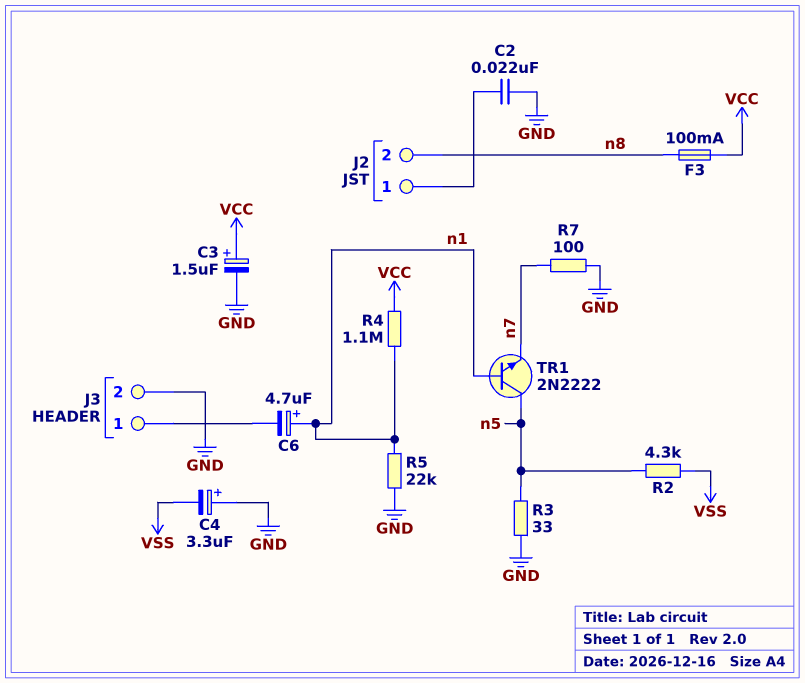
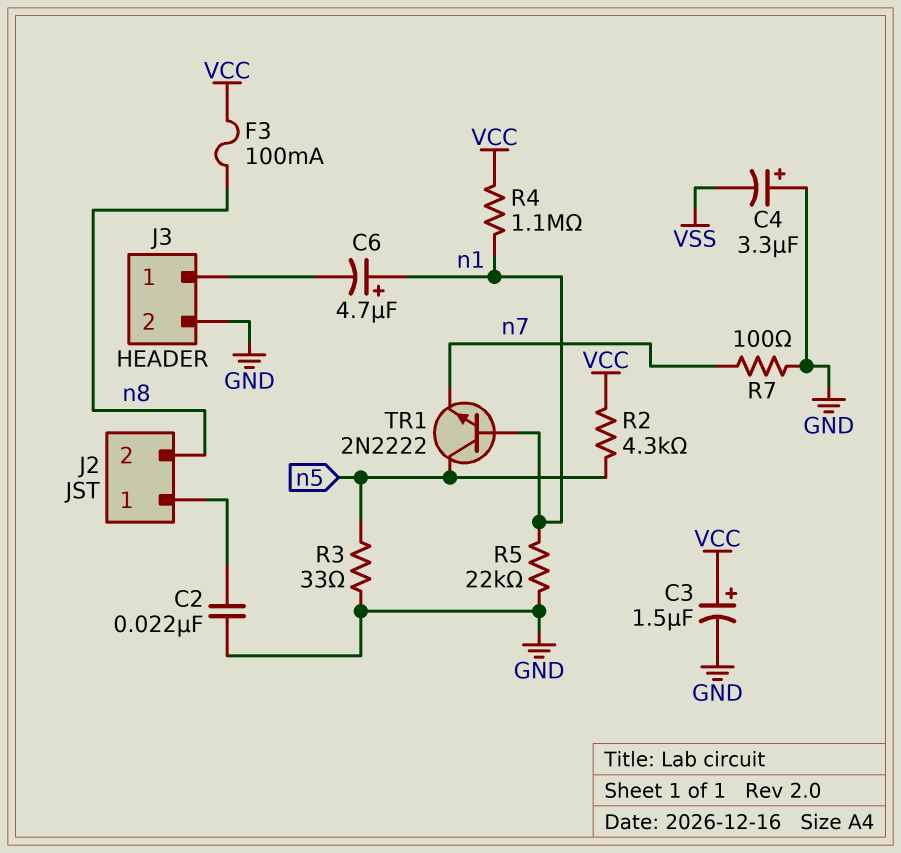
R2: 4.3k (VSS, n5) -> 4.3k (VCC, n5)

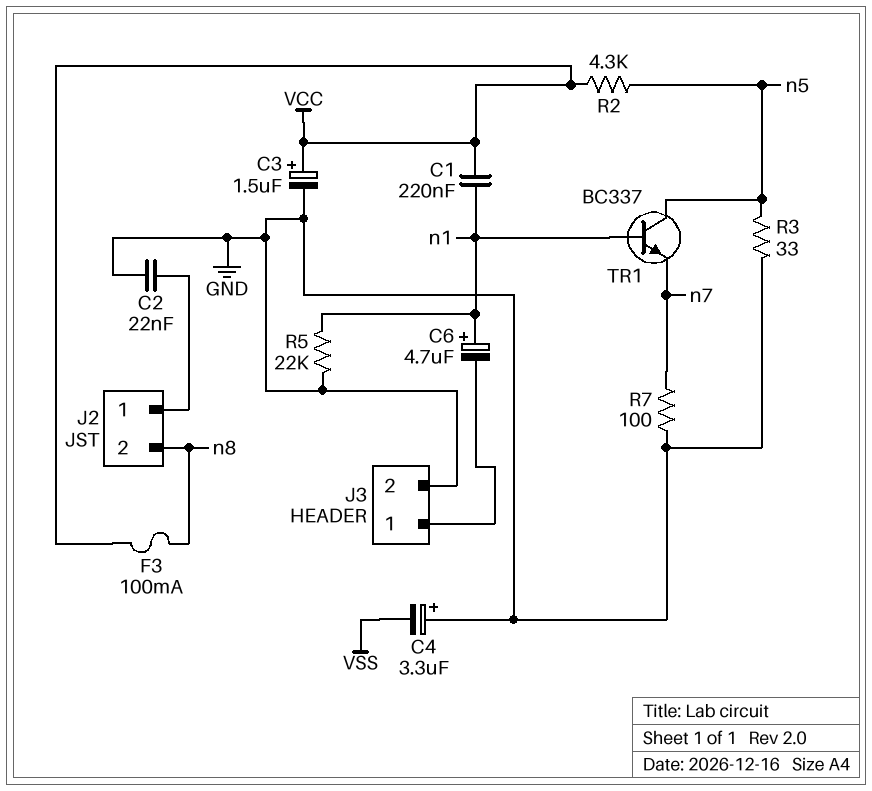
C1: none -> 220nF (VCC, n1)
R4: 1.1M (VCC, n1) -> none
TR1: NPN 2N2222 (B n1, C n5, E n7) -> NPN BC337 (B n1, C n5, E n7)

